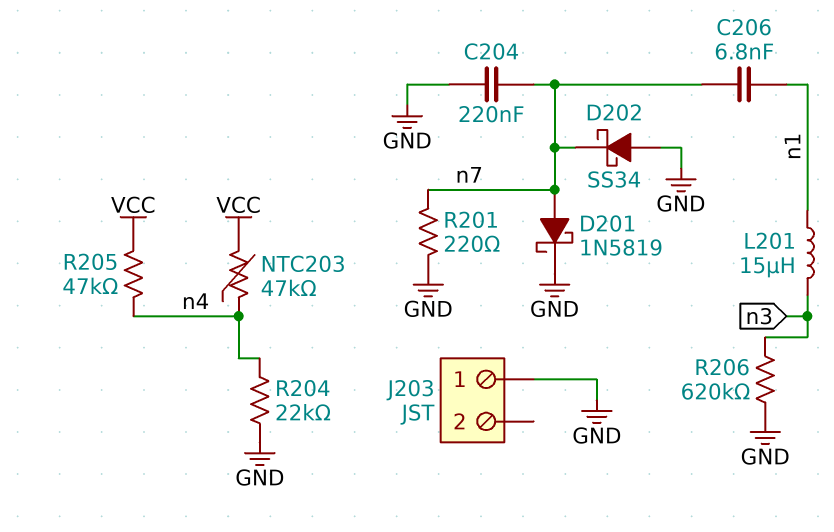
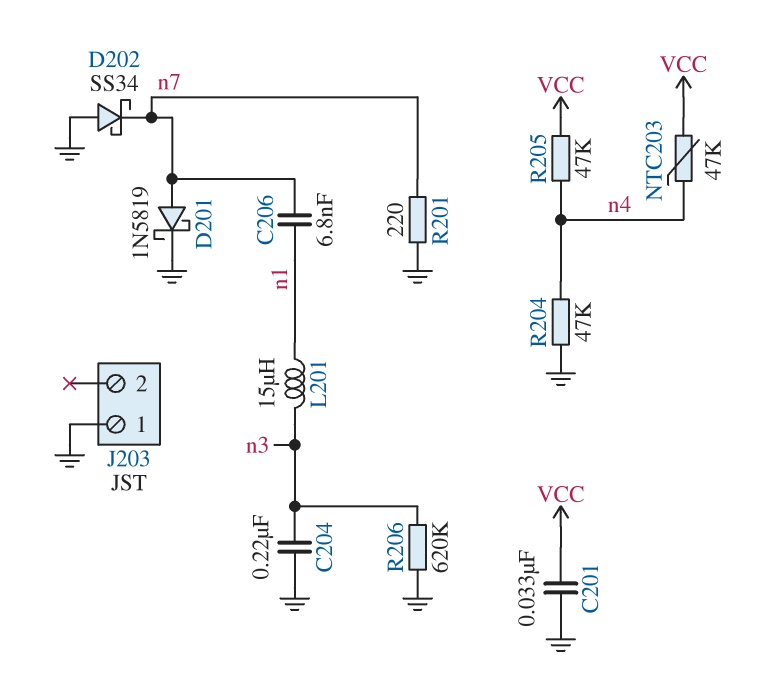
C201: none -> 33nF (GND, VCC)
C204: 220nF (GND, n7) -> 220nF (GND, n3)
R204: 22k (GND, n4) -> 47k (GND, n4)

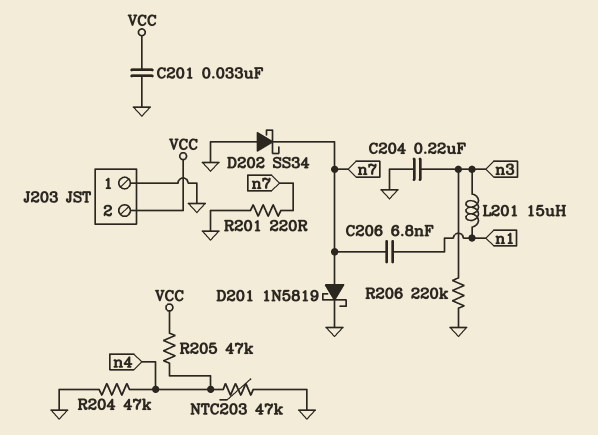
J203 pin 2: none -> VCC
NTC203: 47k (VCC, n4) -> 47k (GND, n4)
R206: 620k (GND, n3) -> 220k (GND, n3)

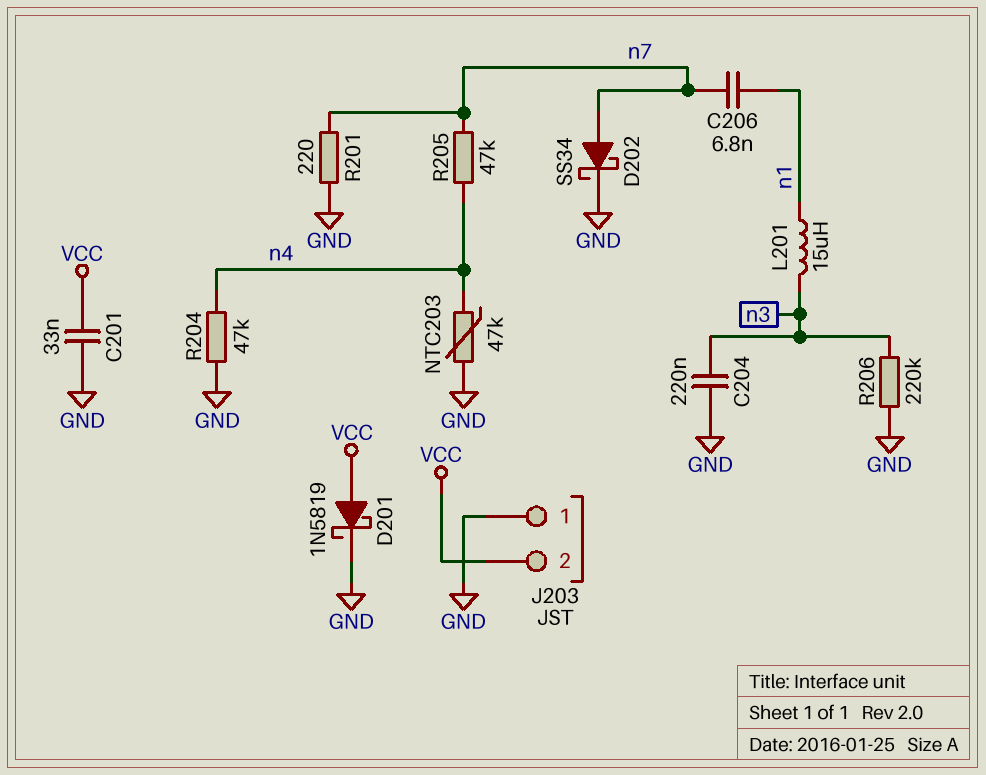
D201: schottky 1N5819 (A n7, K GND) -> schottky 1N5819 (A VCC, K GND)
D202: schottky SS34 (A GND, K n7) -> schottky SS34 (A n7, K GND)
R205: 47k (VCC, n4) -> 47k (n4, n7)

